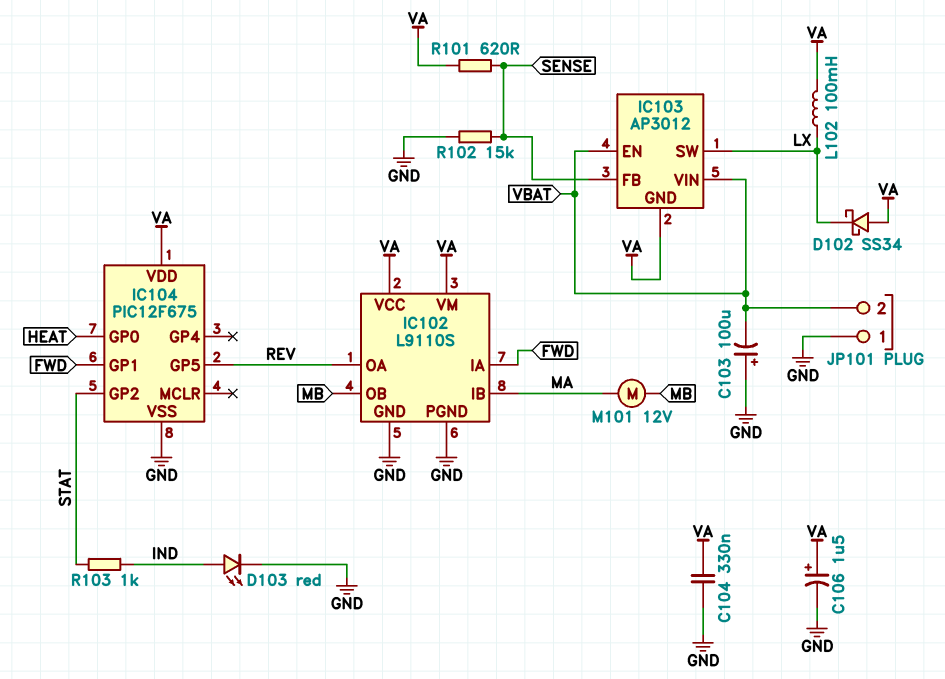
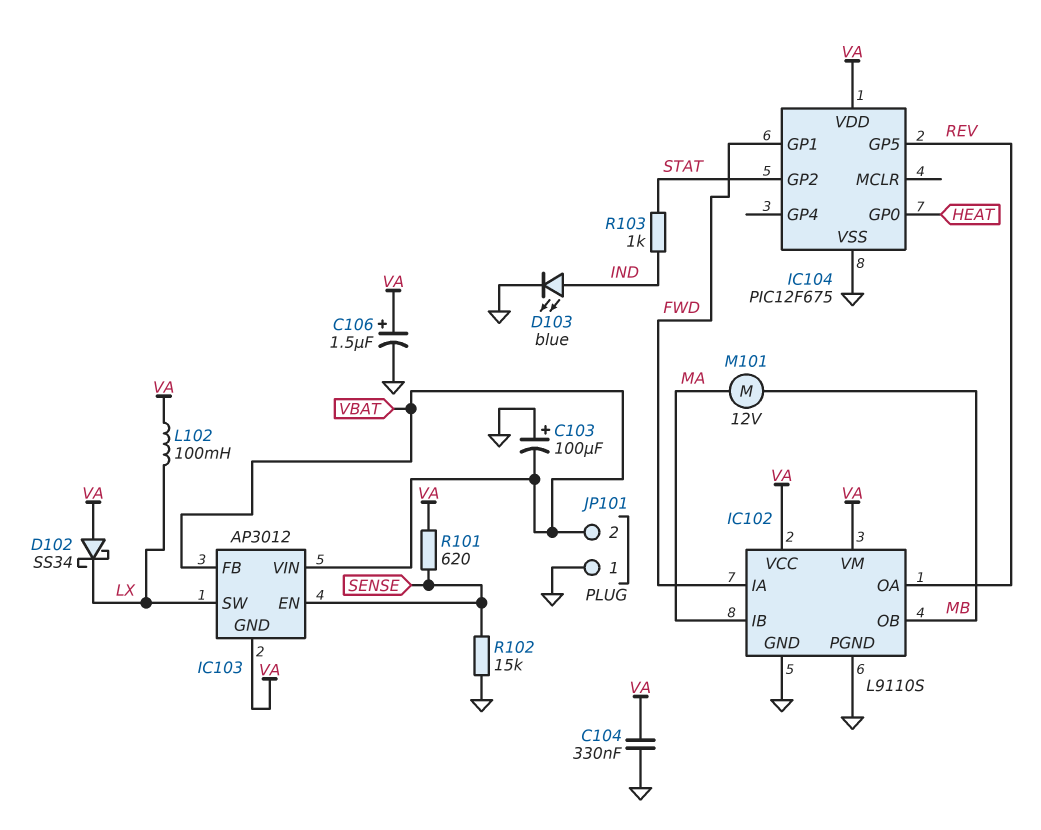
D103: LED red (A IND, K GND) -> LED blue (A IND, K GND)
IC103 pin EN: VBAT -> SENSE
IC103 pin FB: SENSE -> VBAT

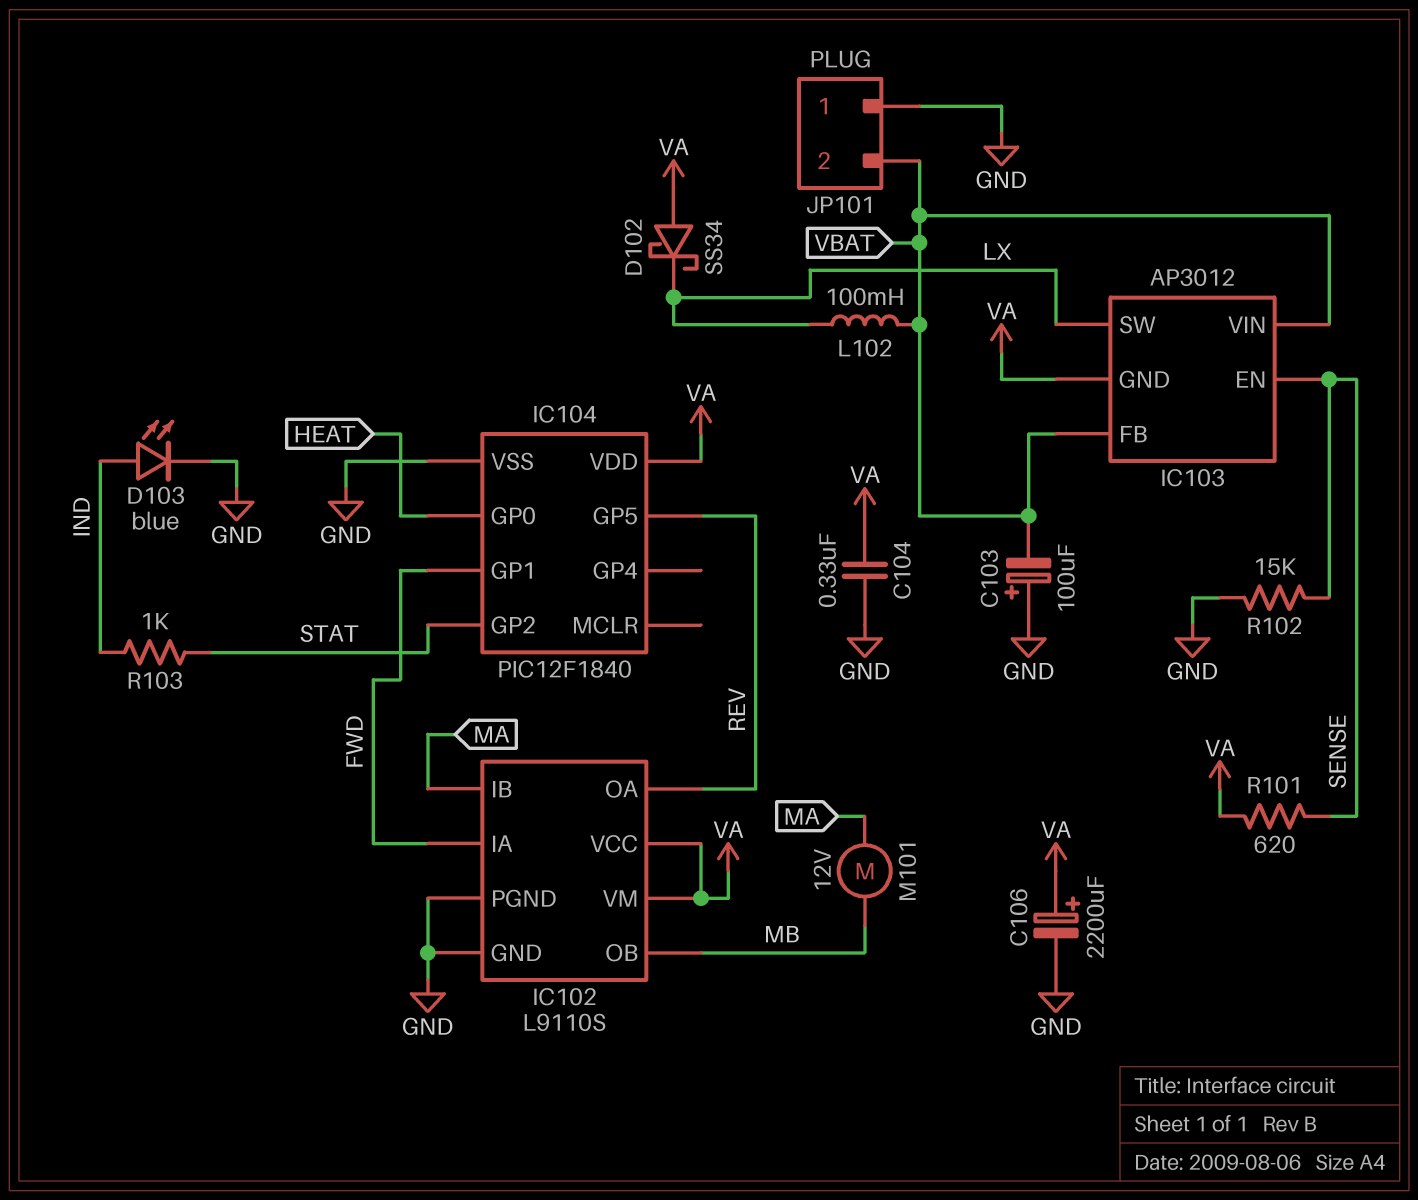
C106: 1.5uF (plus VA, minus GND) -> 2200uF (plus VA, minus GND)
IC104: PIC12F675 -> PIC12F1840
L102: 100mH (LX, VA) -> 100mH (LX, VBAT)

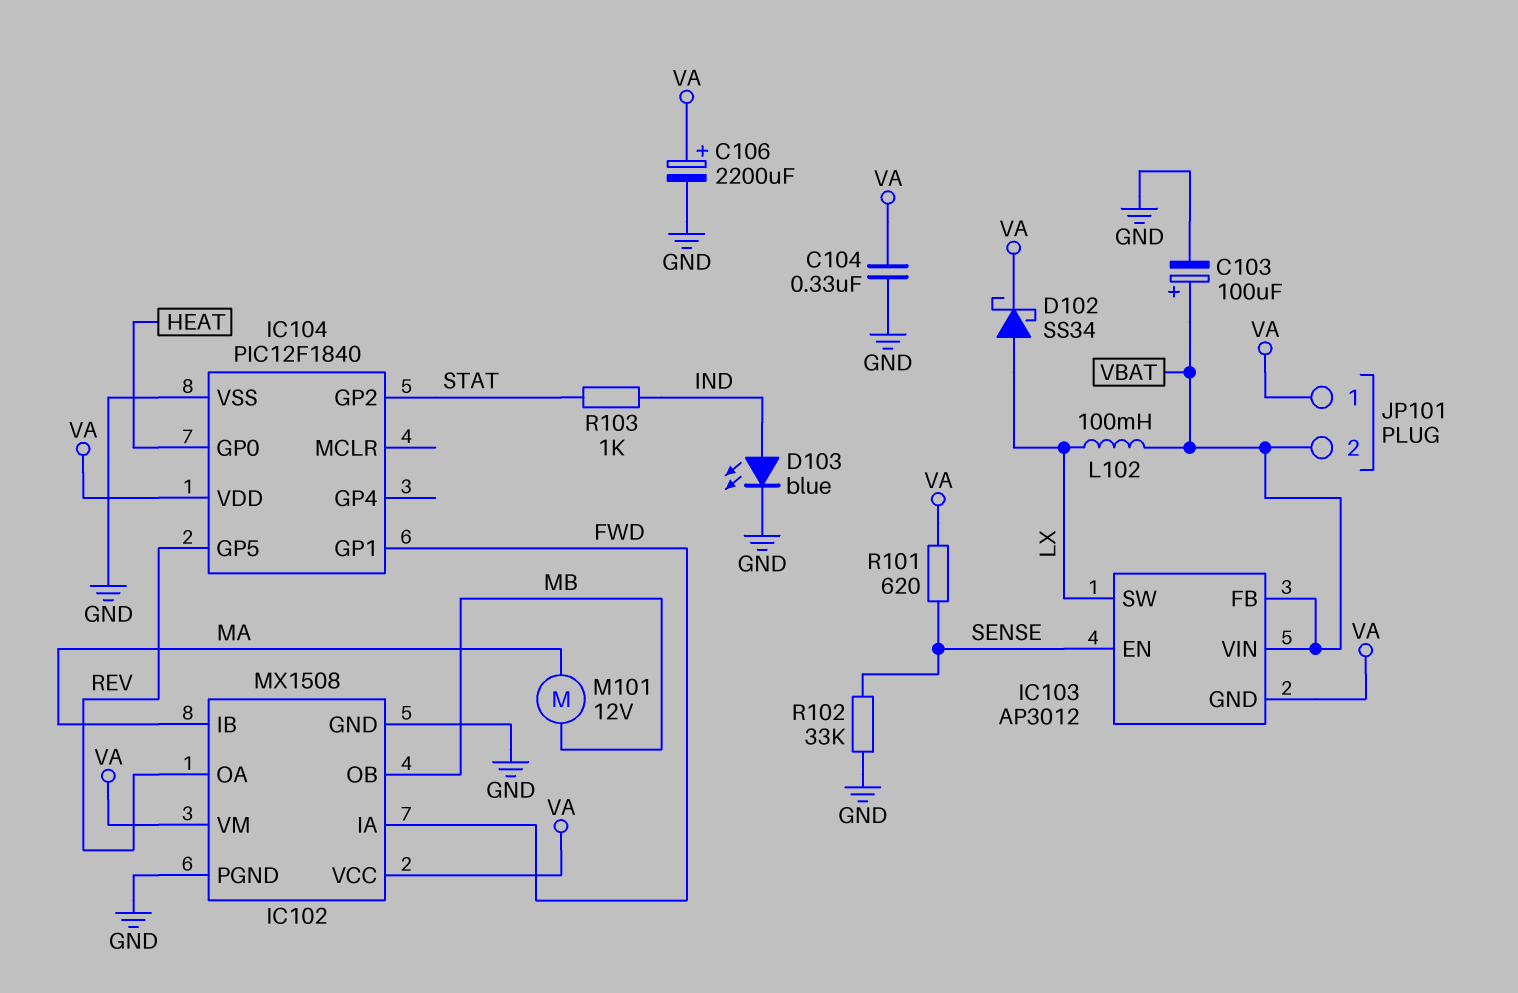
C103: 100uF (plus GND, minus VBAT) -> 100uF (plus VBAT, minus GND)
D102: schottky SS34 (A VA, K LX) -> schottky SS34 (A LX, K VA)
IC102: L9110S -> MX1508
JP101 pin 1: GND -> VA
R102: 15k (GND, SENSE) -> 33k (GND, SENSE)

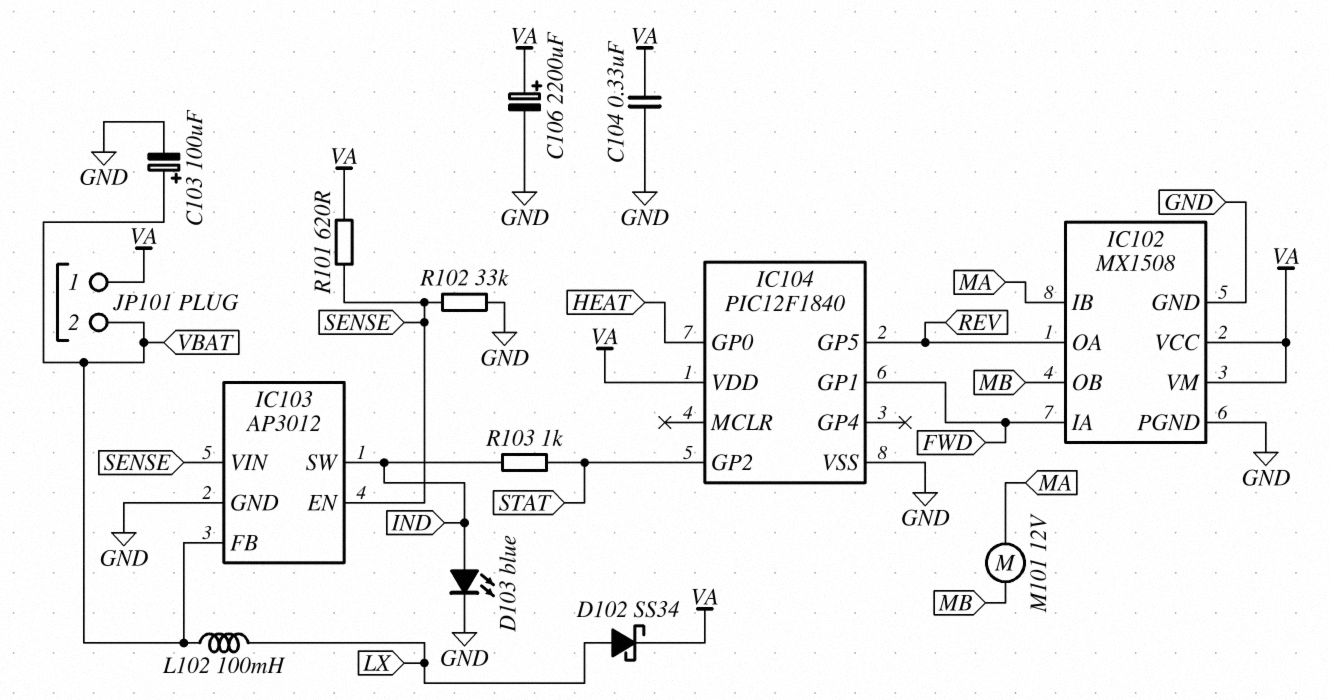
IC103 pin GND: VA -> GND
IC103 pin SW: LX -> IND
IC103 pin VIN: VBAT -> SENSE

